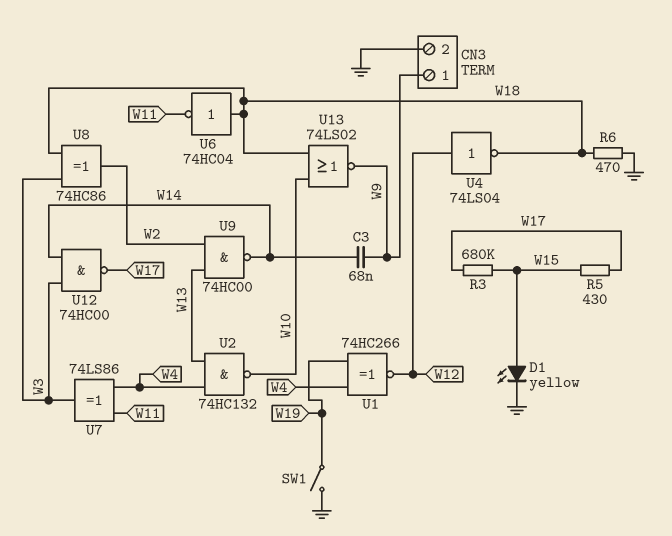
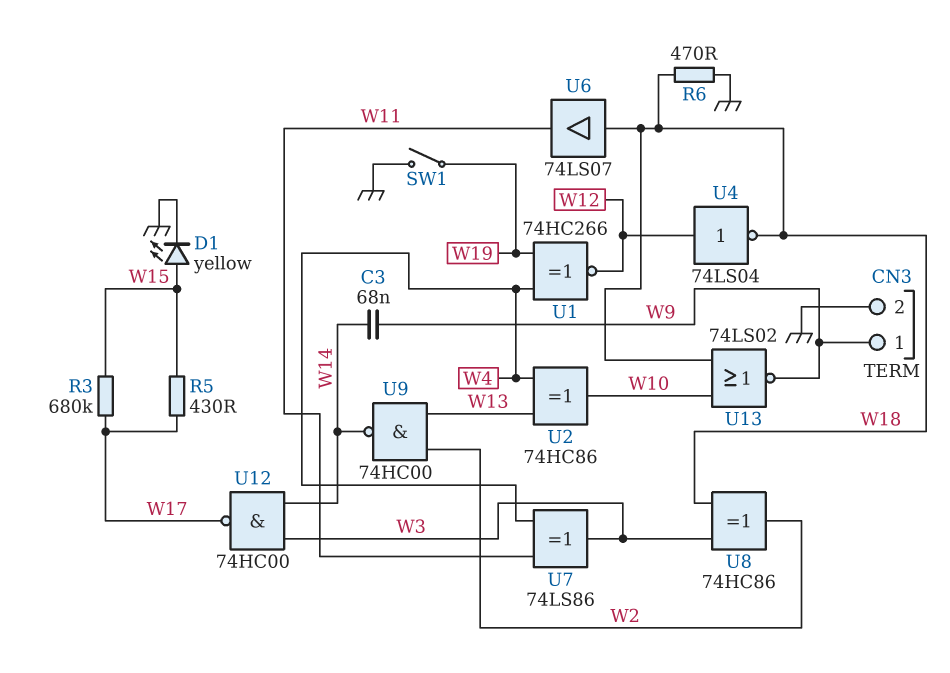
U2: NAND 74HC132 (in W4, in W13, out W10) -> XOR 74HC86 (in W4, in W13, out W10)
U6: NOT 74HC04 (in W18, out W11) -> buffer 74LS07 (in W18, out W11)

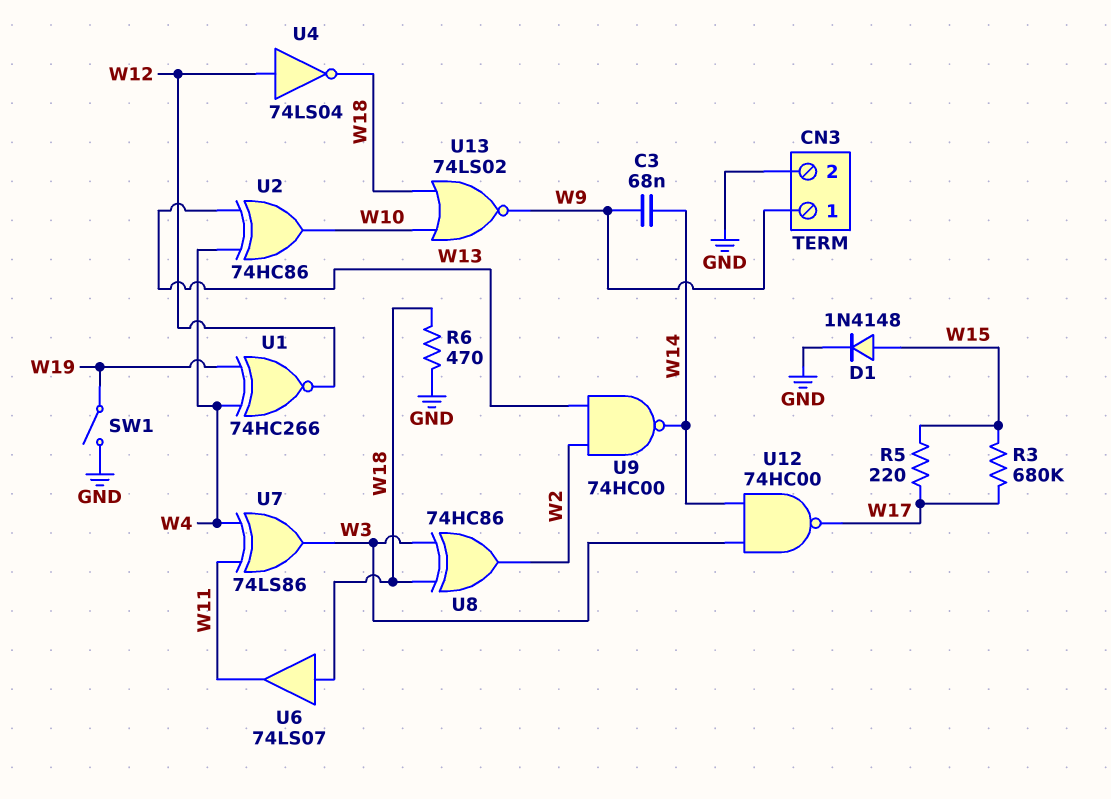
D1: LED yellow (A W15, K GND) -> diode 1N4148 (A W15, K GND)
R5: 430 (W15, W17) -> 220 (W15, W17)

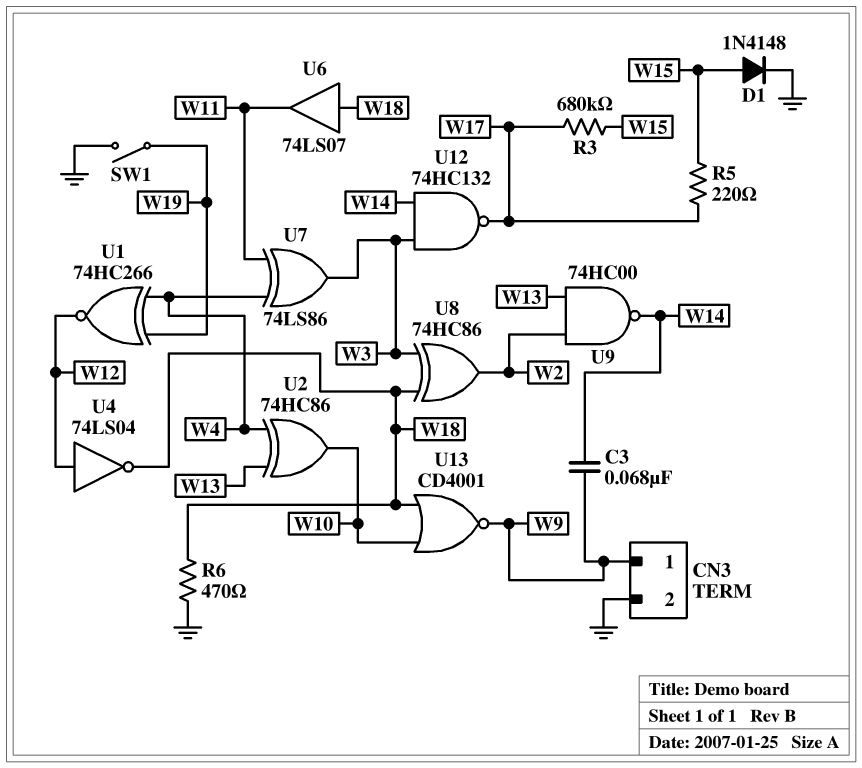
U12: NAND 74HC00 (in W3, in W14, out W17) -> NAND 74HC132 (in W3, in W14, out W17)
U13: NOR 74LS02 (in W10, in W18, out W9) -> NOR CD4001 (in W10, in W18, out W9)

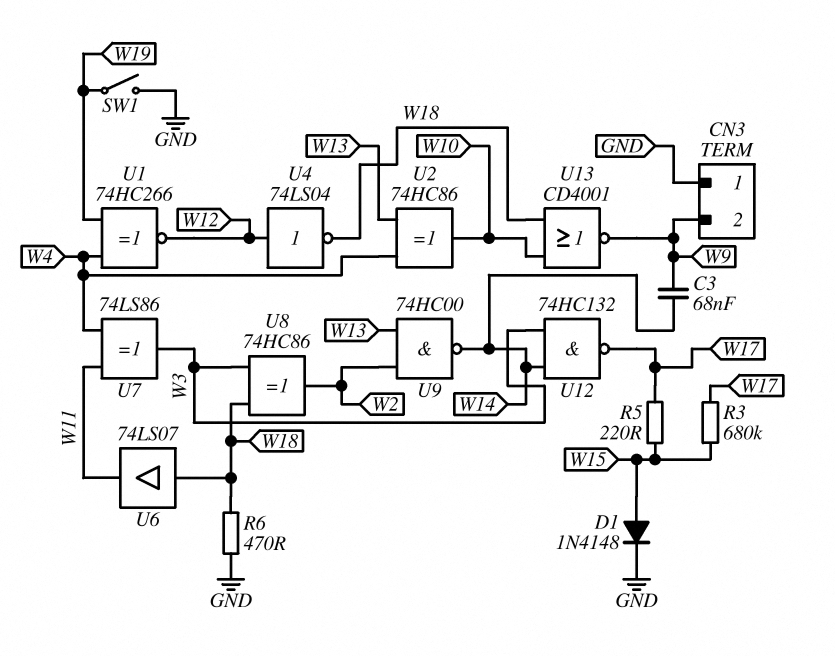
CN3 pin 1: W9 -> GND
CN3 pin 2: GND -> W9

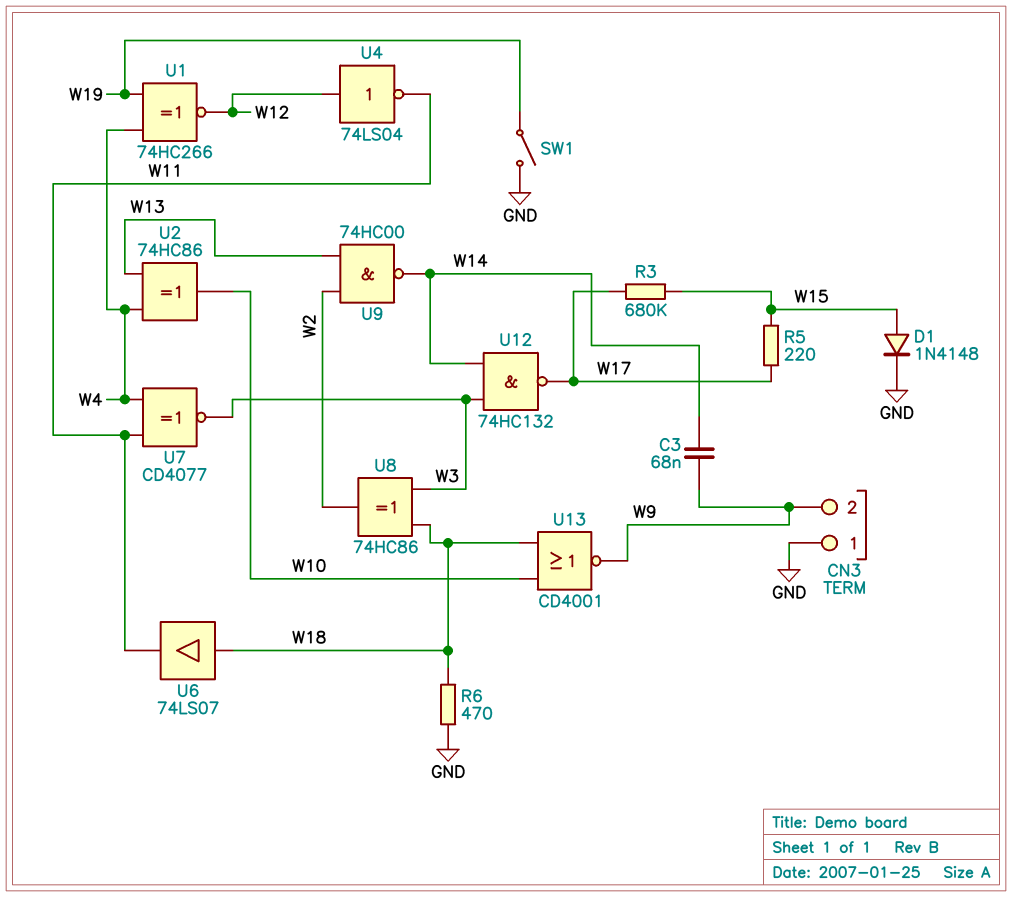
U4: NOT 74LS04 (in W12, out W18) -> NOT 74LS04 (in W12, out W11)
U7: XOR 74LS86 (in W4, in W11, out W3) -> XNOR CD4077 (in W4, in W11, out W3)

